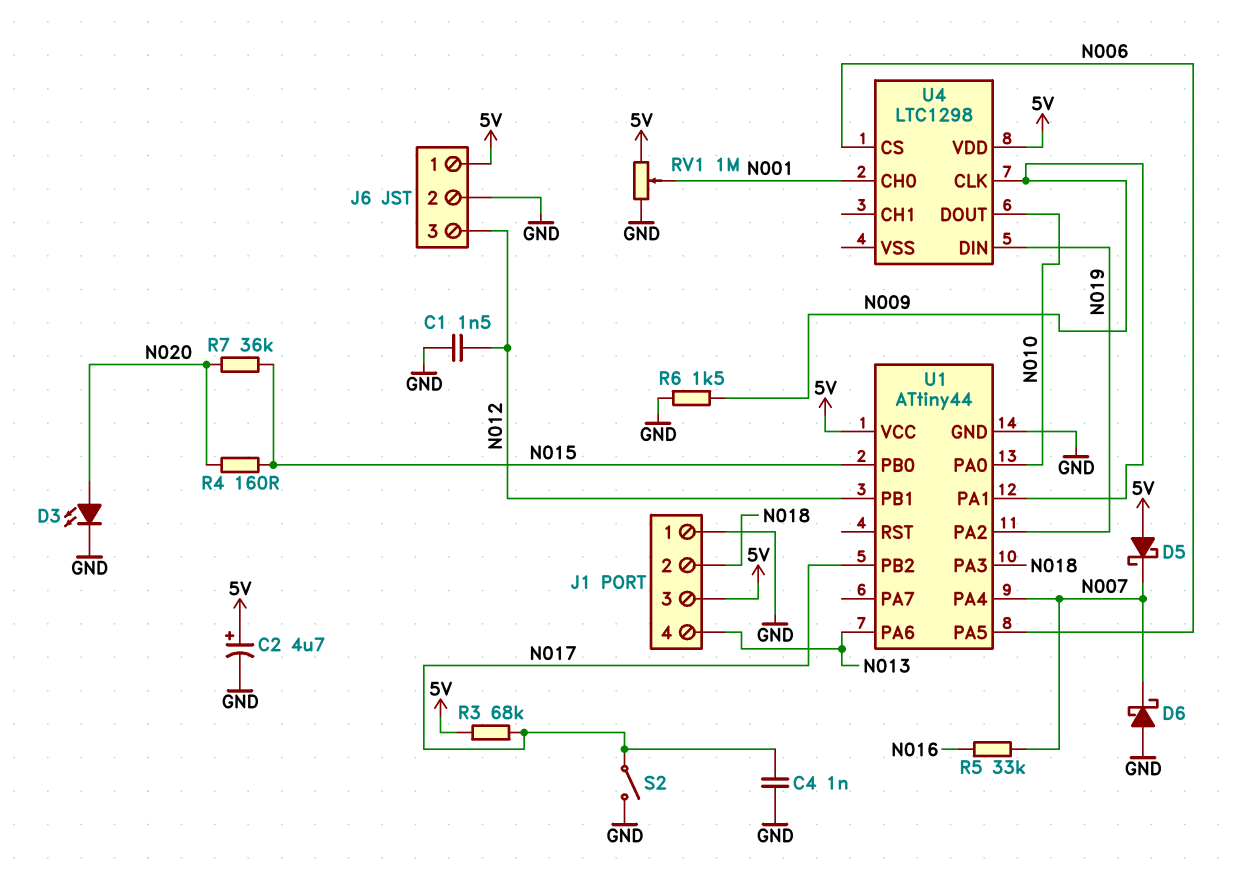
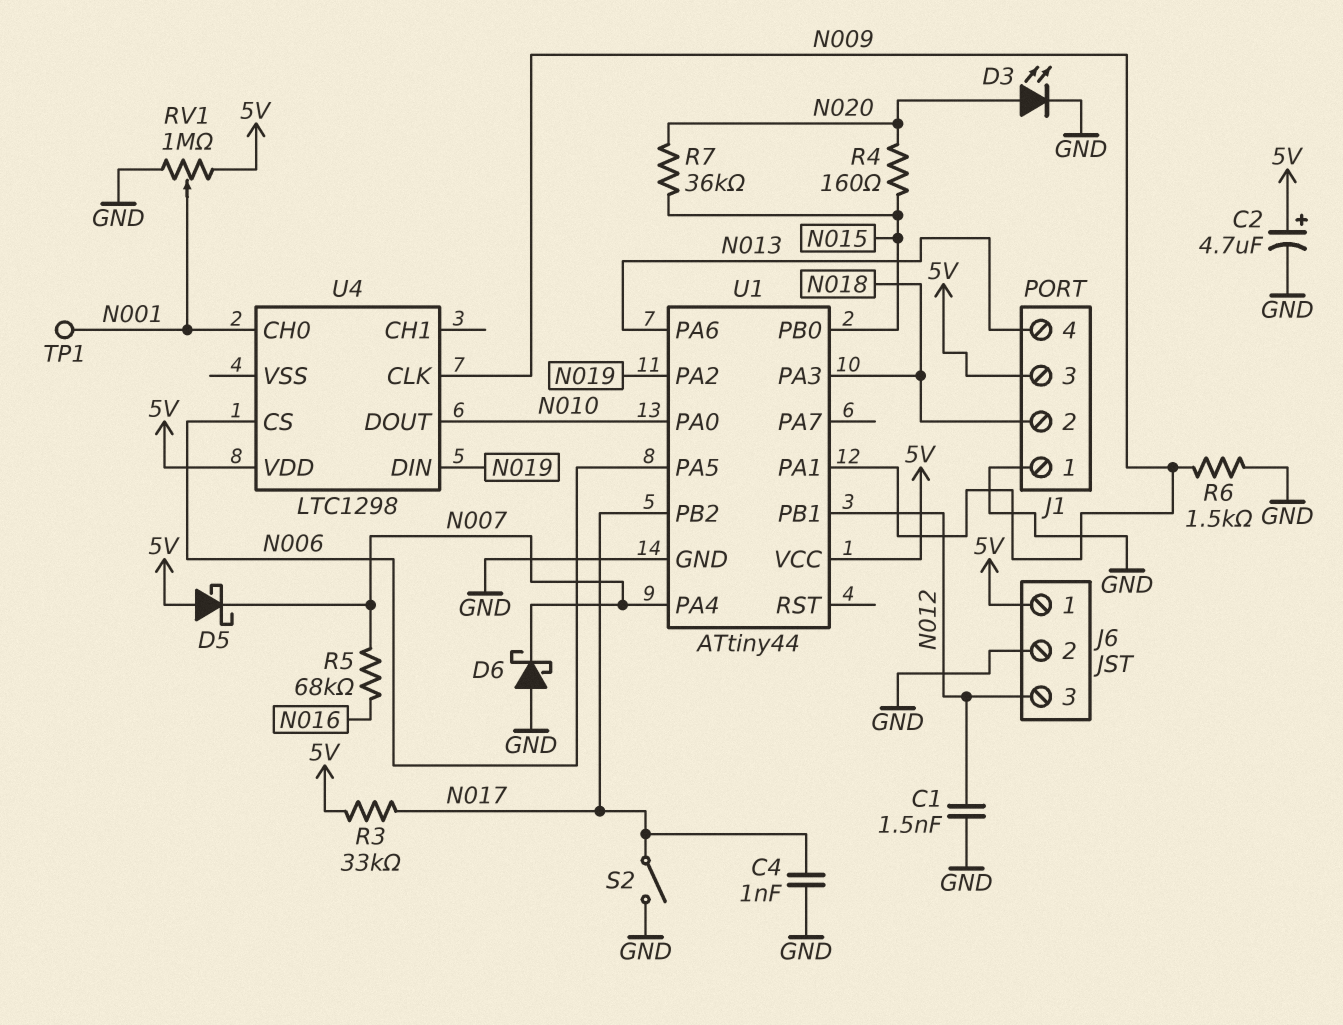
R3: 68k (5V, N017) -> 33k (5V, N017)
R5: 33k (N007, N016) -> 68k (N007, N016)
TP1: none -> test point (N001)

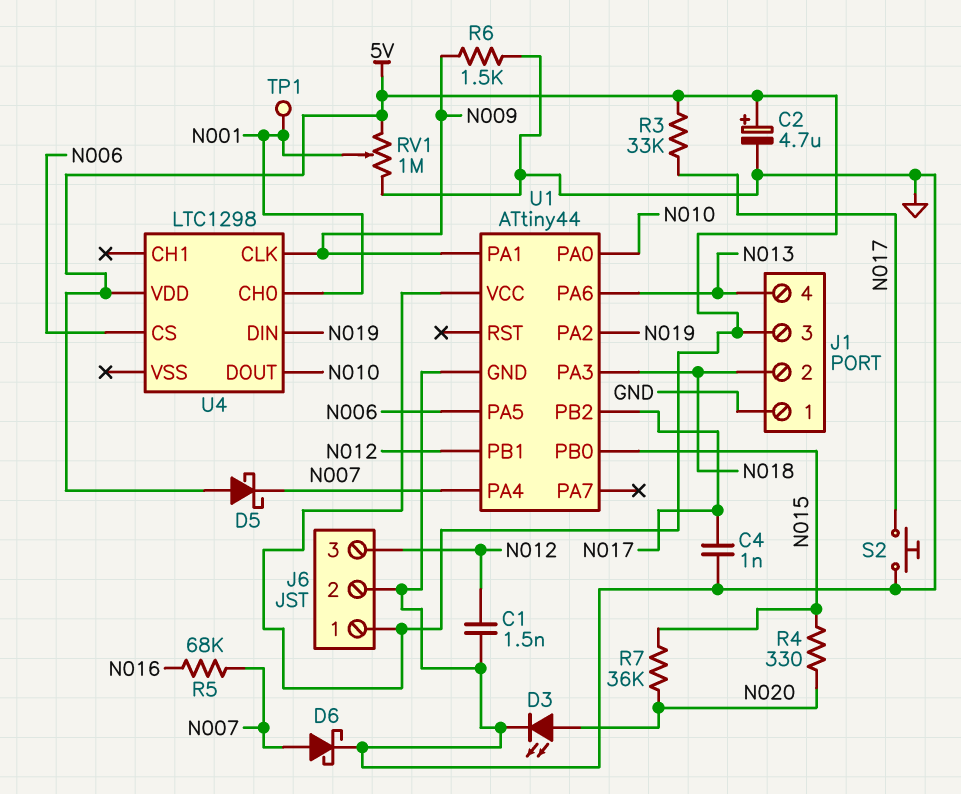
D6: schottky (A GND, K N007) -> schottky (A N007, K GND)
R4: 160 (N015, N020) -> 330 (N015, N020)
S2: switch (GND, N017) -> button (GND, N017)

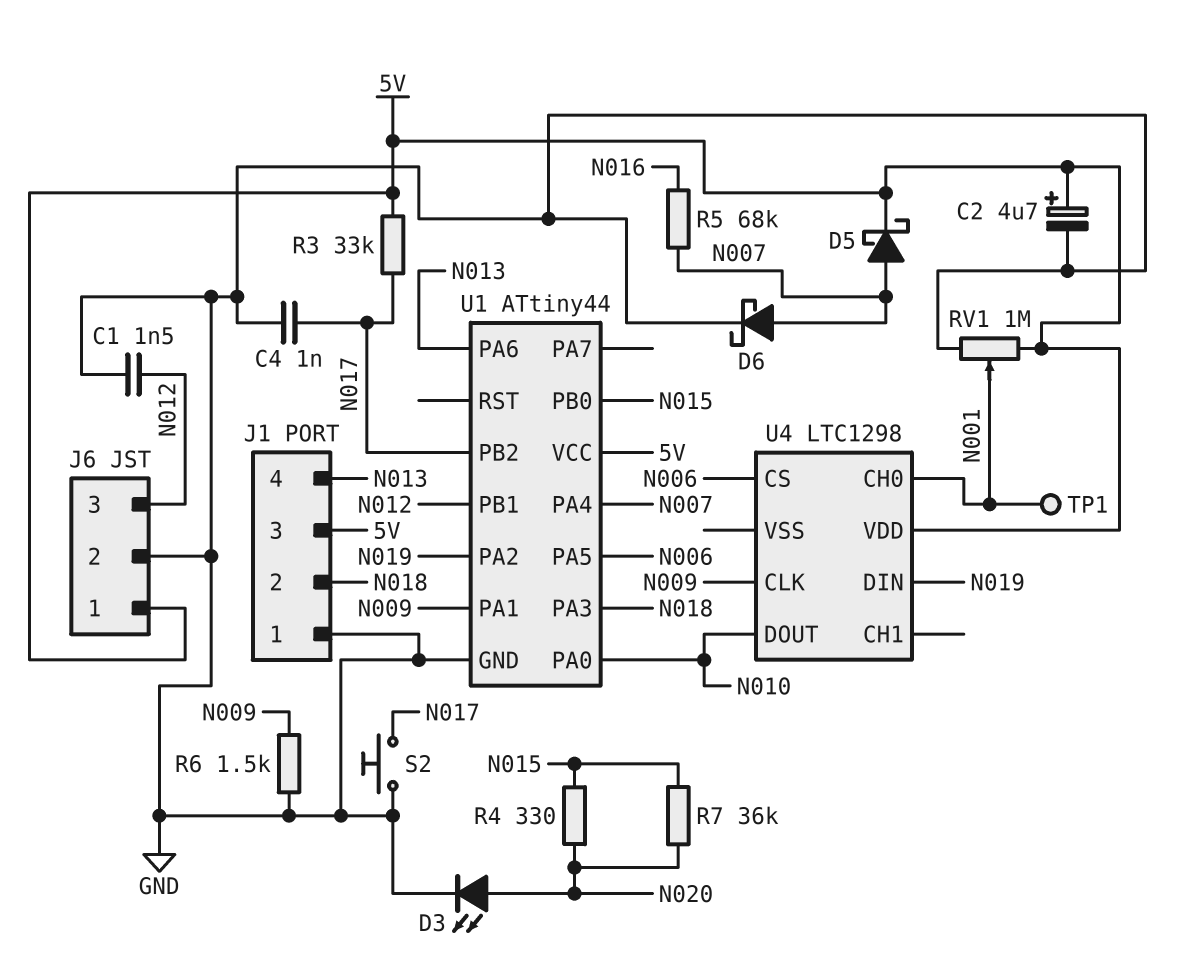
D5: schottky (A 5V, K N007) -> schottky (A N007, K 5V)

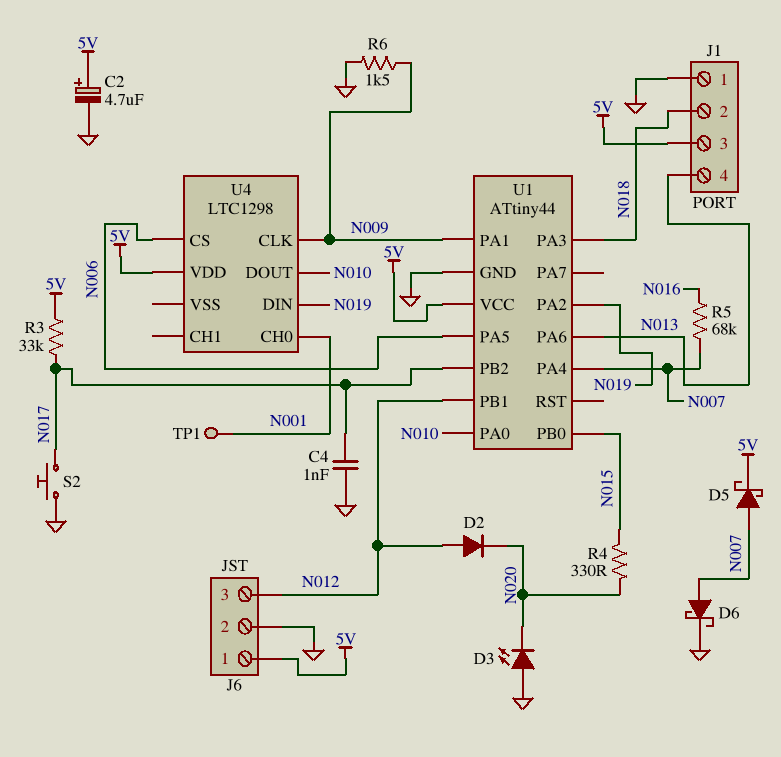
C1: 1.5nF (GND, N012) -> none
D2: none -> diode (A N012, K N020)
D3: LED (A N020, K GND) -> LED (A GND, K N020)
R7: 36k (N015, N020) -> none
RV1: 1M (5V, GND, wiper N001) -> none

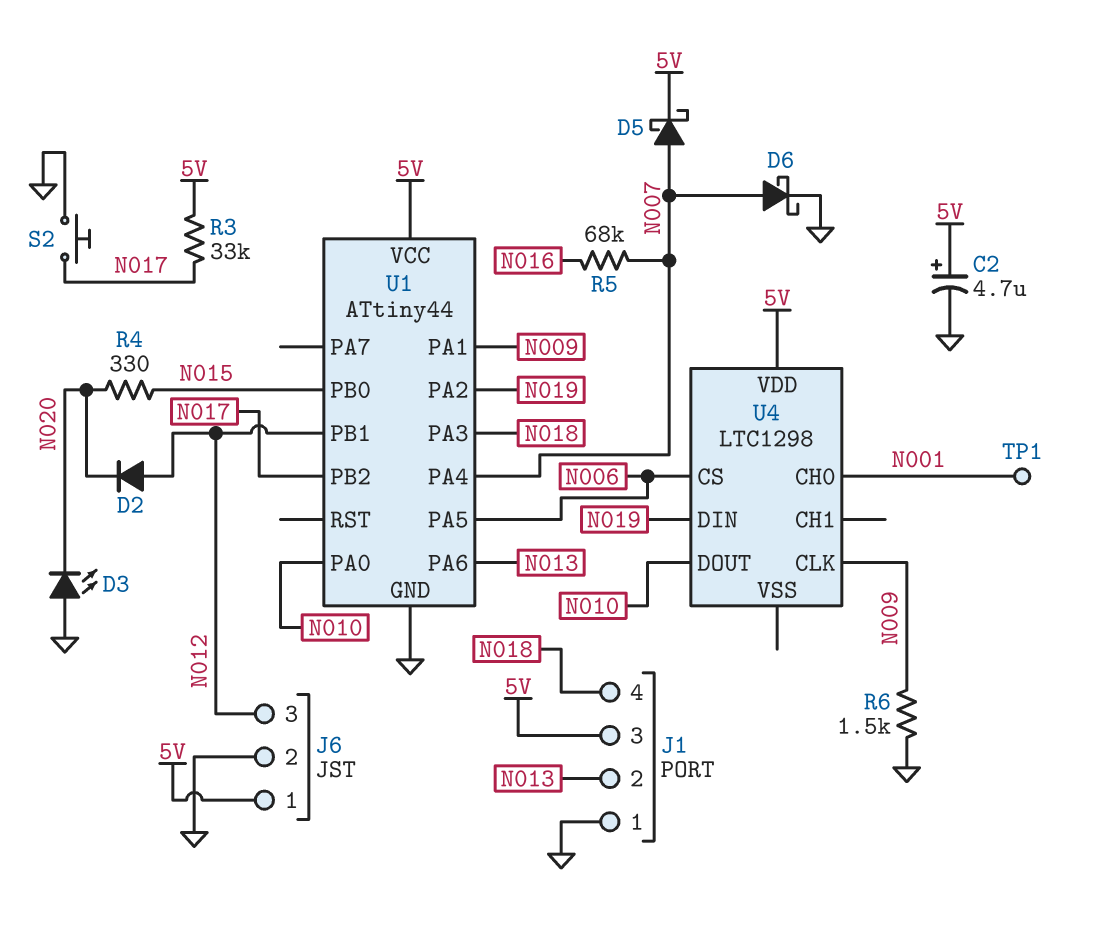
C4: 1nF (GND, N017) -> none
J1 pin 2: N018 -> N013
J1 pin 4: N013 -> N018

